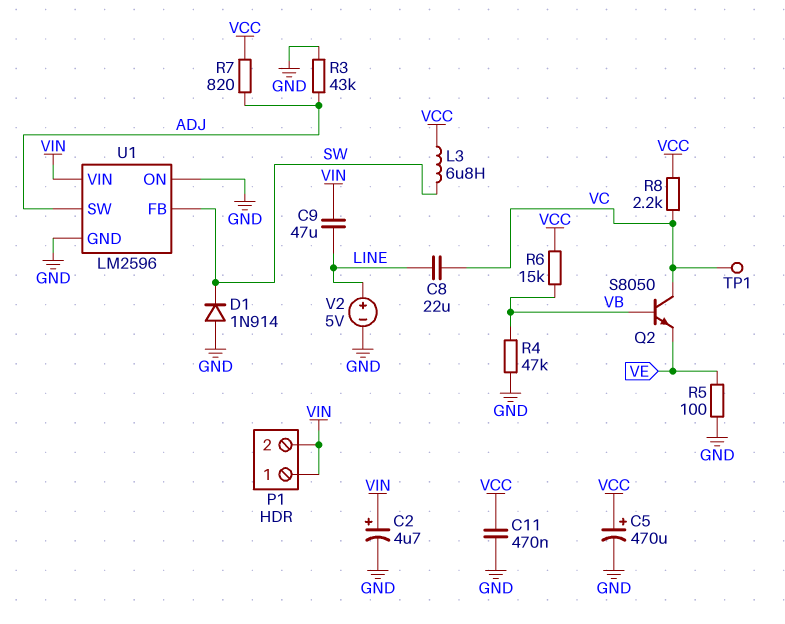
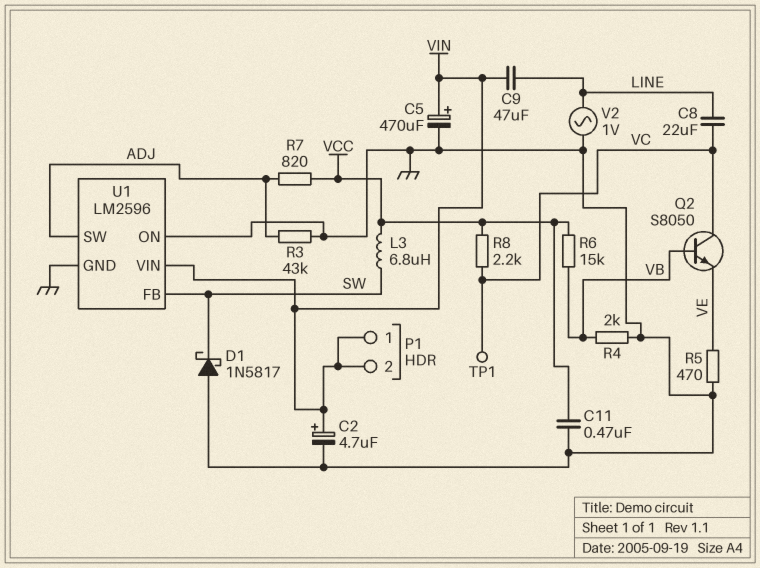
C5: 470uF (plus VCC, minus GND) -> 470uF (plus VIN, minus GND)
D1: diode 1N914 (A GND, K SW) -> schottky 1N5817 (A GND, K SW)
R4: 47k (GND, VB) -> 2k (GND, VB)
R5: 100 (GND, VE) -> 470 (GND, VE)
V2: 5V (plus LINE, minus GND) -> AC 1V (GND, LINE)

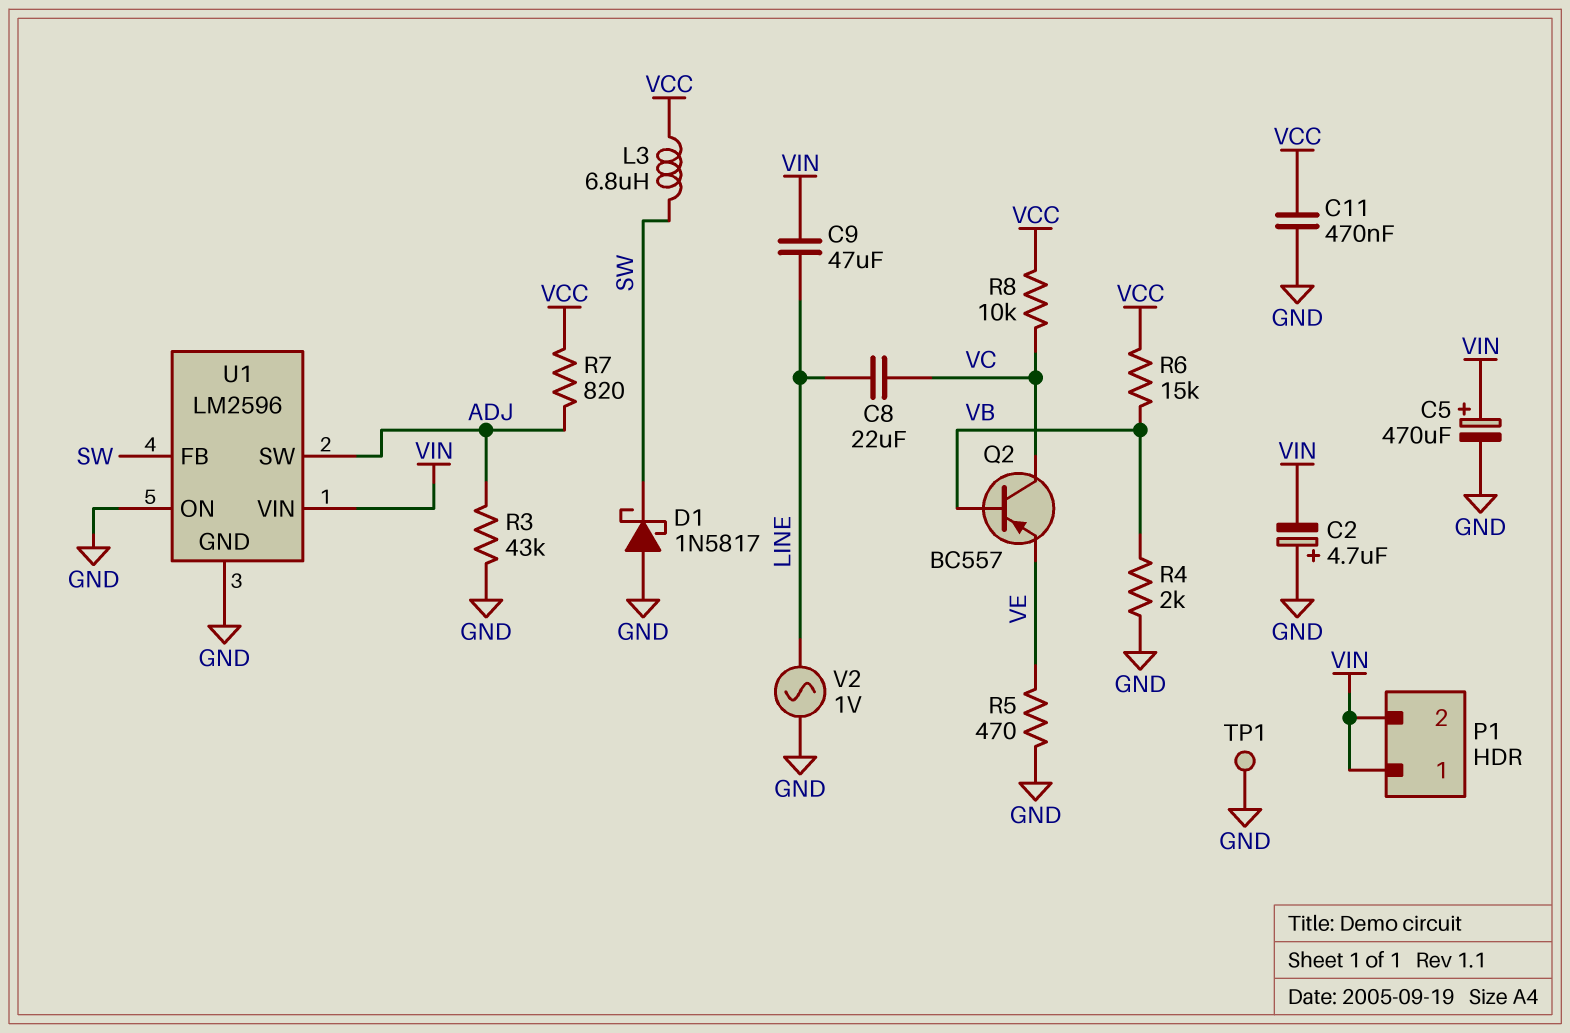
C2: 4.7uF (plus VIN, minus GND) -> 4.7uF (plus GND, minus VIN)
Q2: NPN S8050 (B VB, C VC, E VE) -> PNP BC557 (B VB, C VC, E VE)
R8: 2.2k (VC, VCC) -> 10k (VC, VCC)
TP1: test point (VC) -> test point (GND)

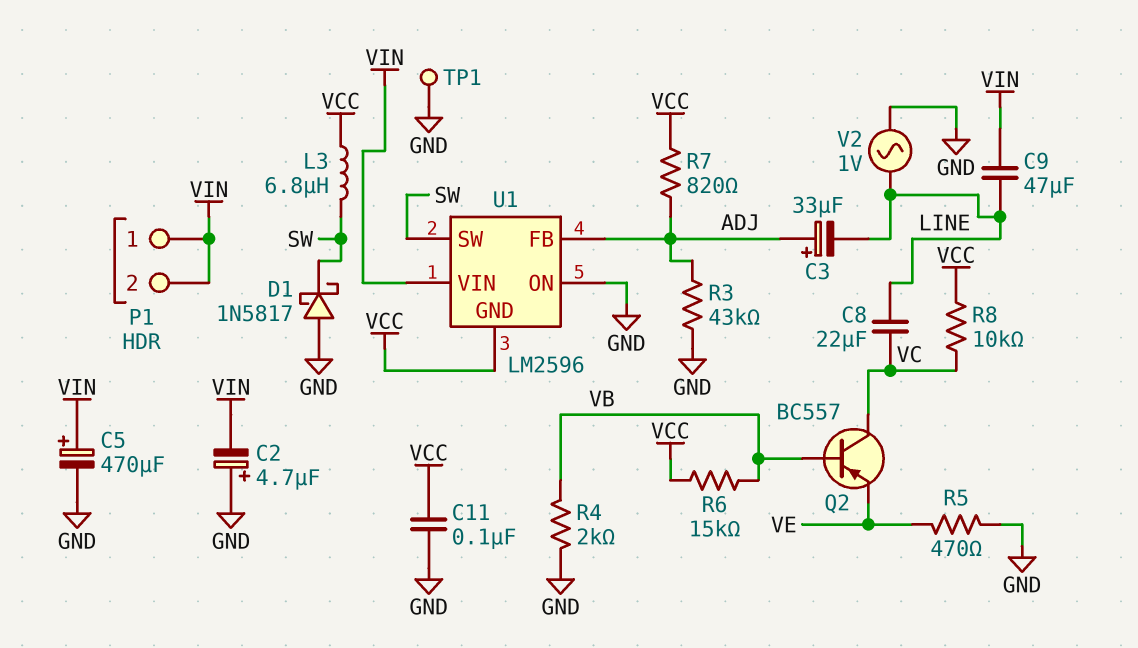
C3: none -> 33uF (plus ADJ, minus LINE)
C11: 470nF (GND, VCC) -> 100nF (GND, VCC)
U1 pin FB: SW -> ADJ
U1 pin GND: GND -> VCC
U1 pin SW: ADJ -> SW

